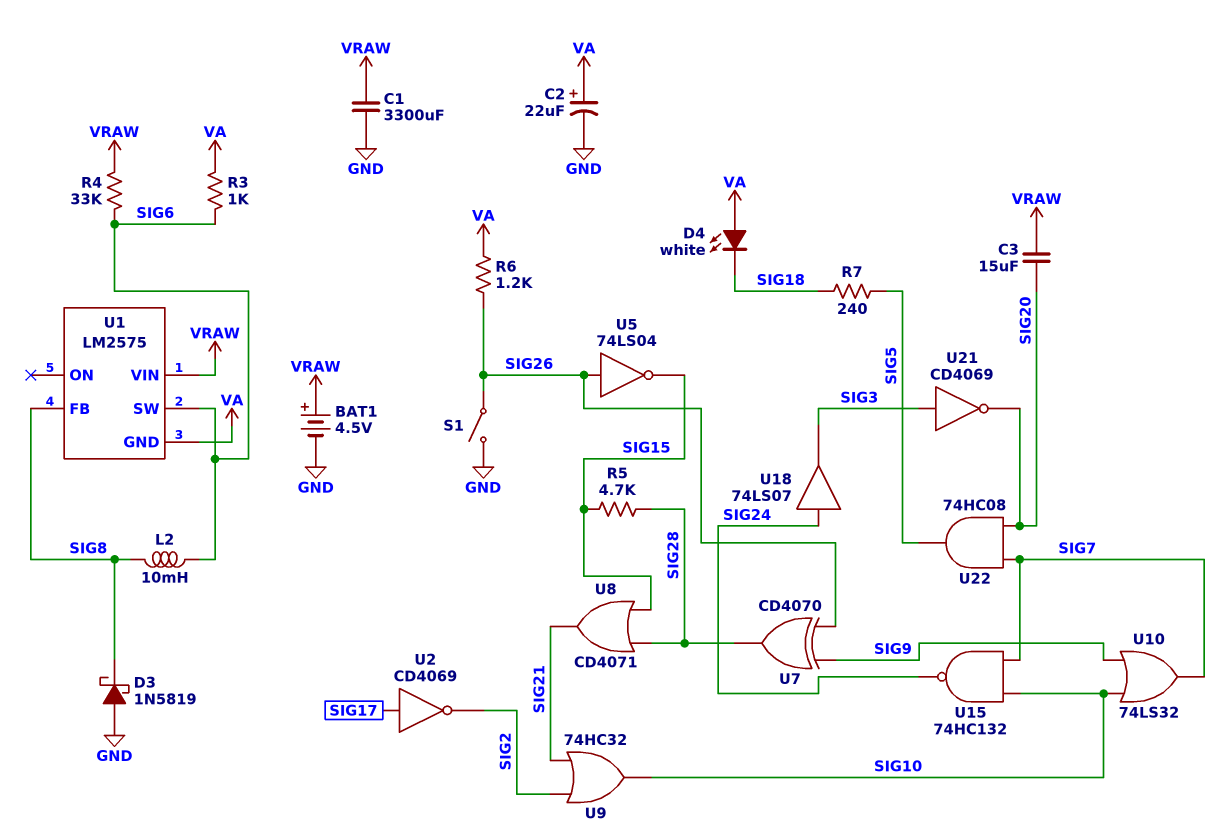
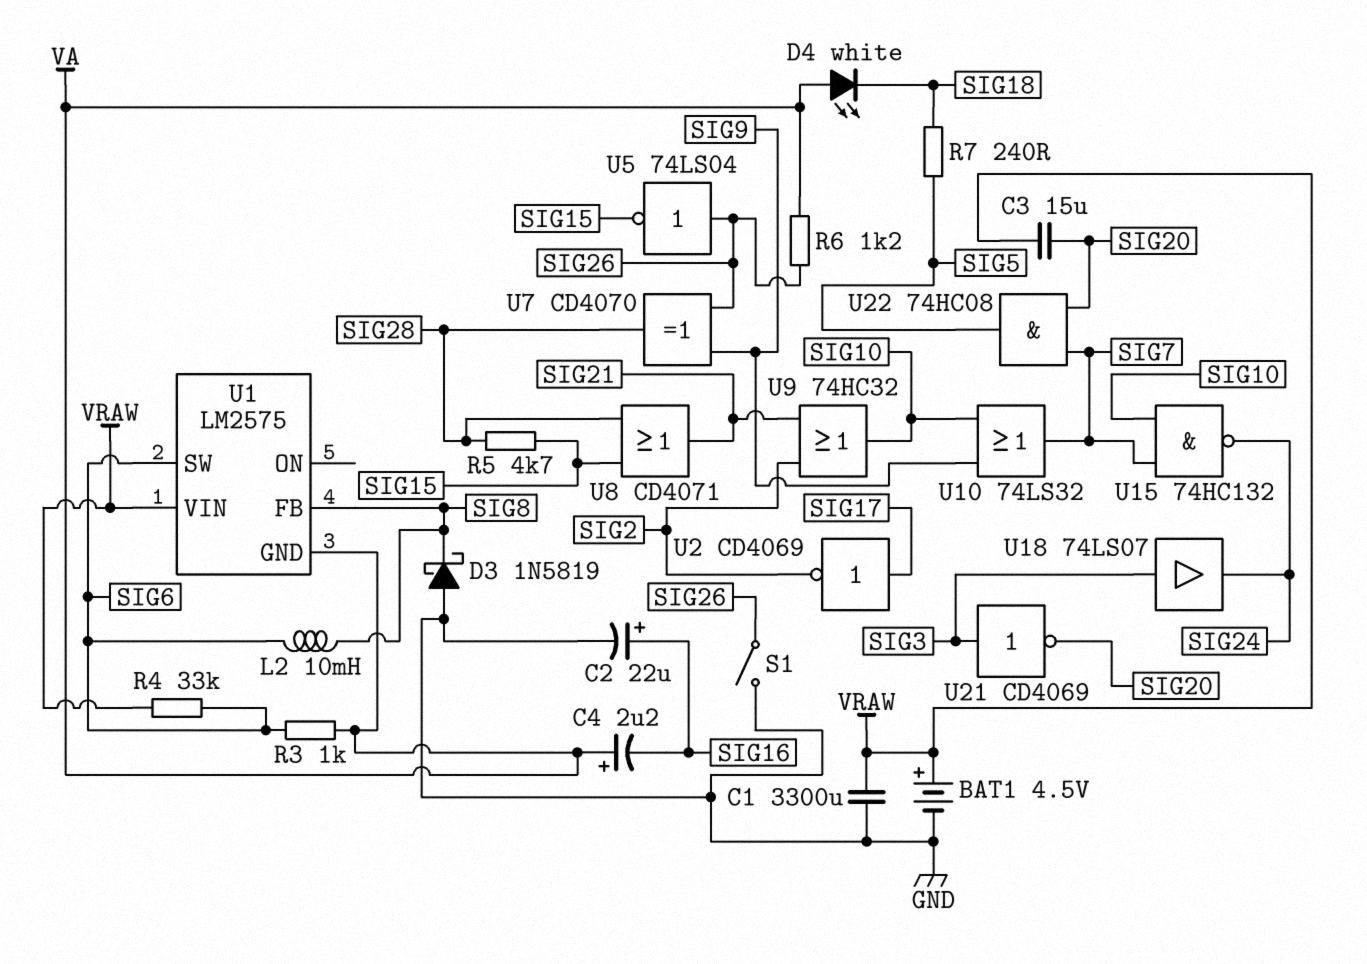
C2: 22uF (plus VA, minus GND) -> 22uF (plus SIG16, minus GND)
C4: none -> 2.2uF (plus VA, minus SIG16)
U18: buffer 74LS07 (in SIG24, out SIG3) -> buffer 74LS07 (in SIG3, out SIG24)

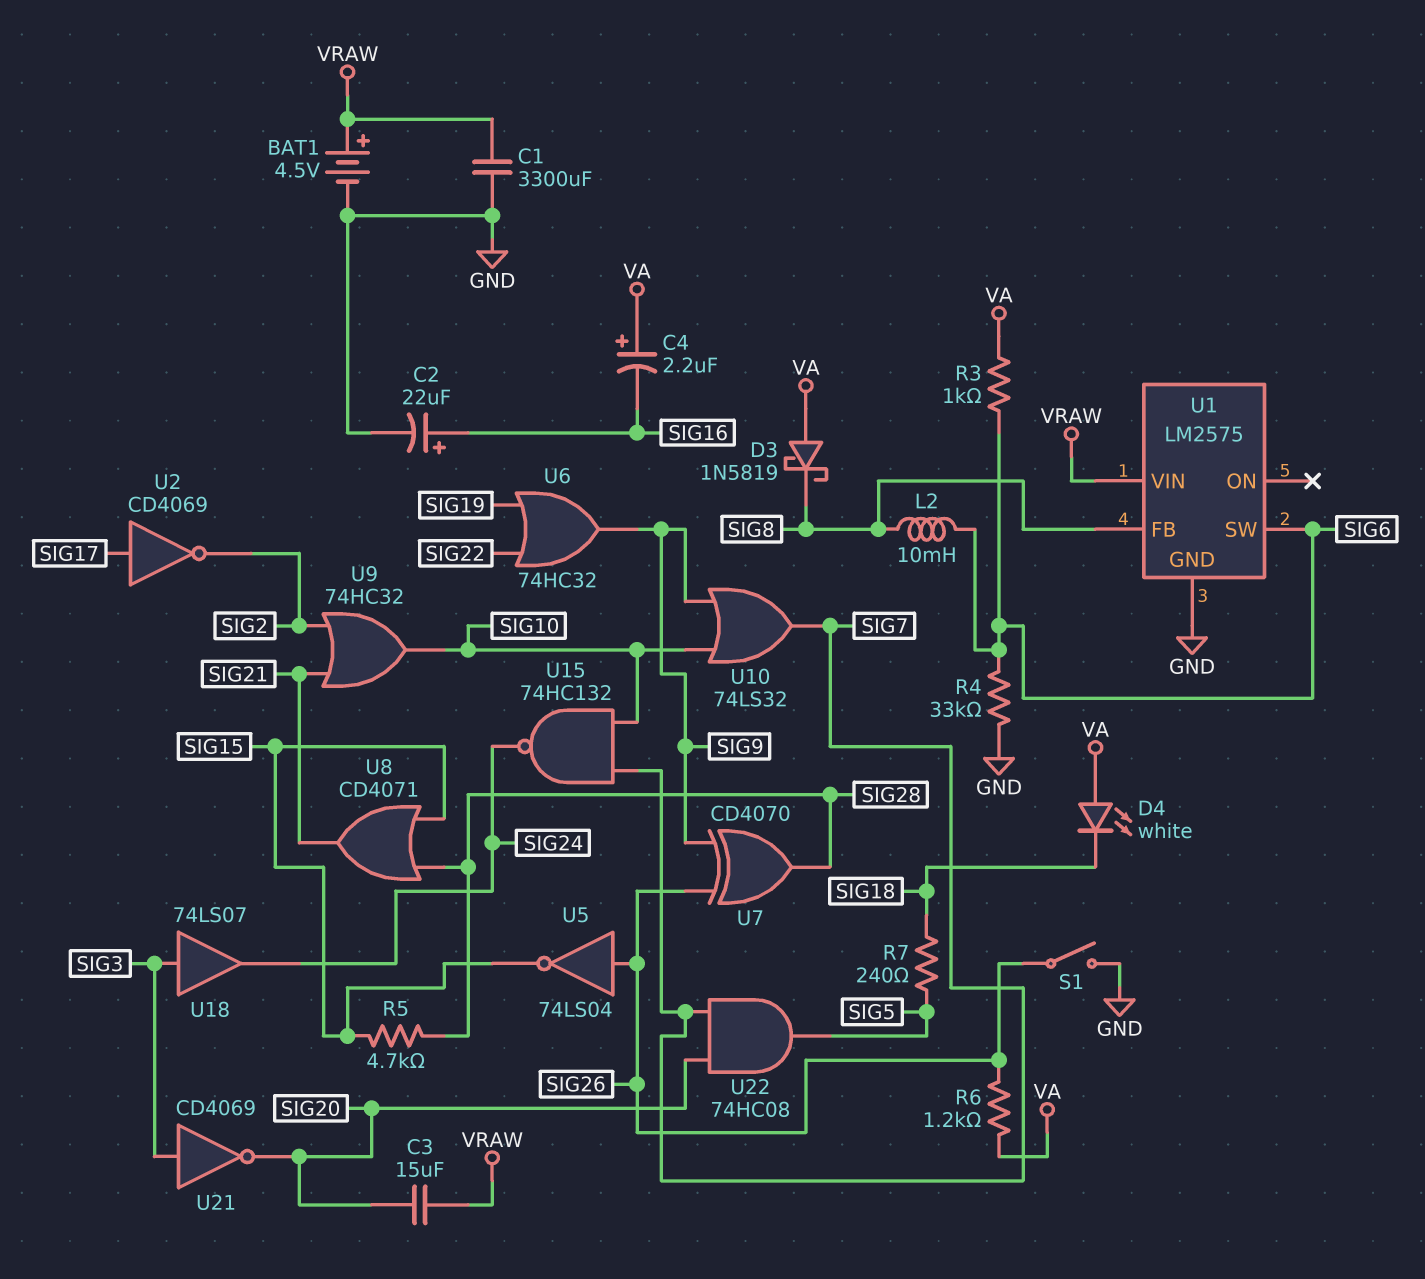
D3: schottky 1N5819 (A GND, K SIG8) -> schottky 1N5819 (A VA, K SIG8)
R4: 33k (SIG6, VRAW) -> 33k (GND, SIG6)
U1 pin GND: VA -> GND
U6: none -> OR 74HC32 (in SIG19, in SIG22, out SIG9)

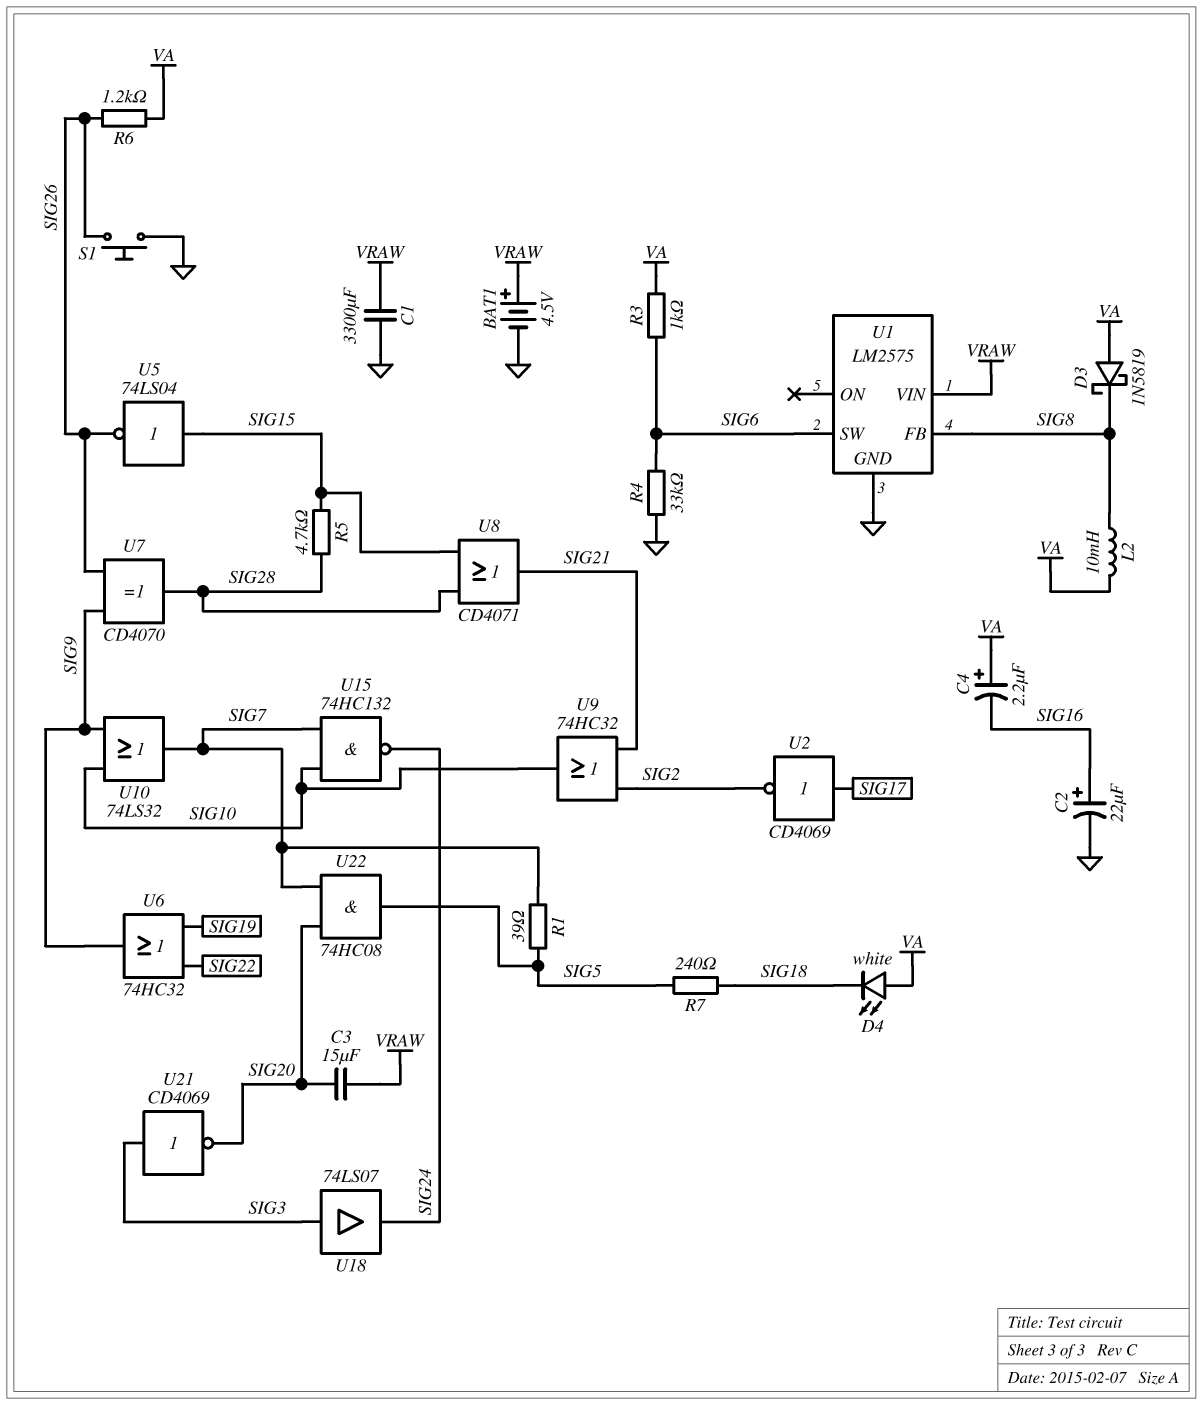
L2: 10mH (SIG6, SIG8) -> 10mH (SIG8, VA)
R1: none -> 39 (SIG5, SIG7)
S1: switch (GND, SIG26) -> button (GND, SIG26)
U5: NOT 74LS04 (in SIG26, out SIG15) -> NOT 74LS04 (in SIG15, out SIG26)

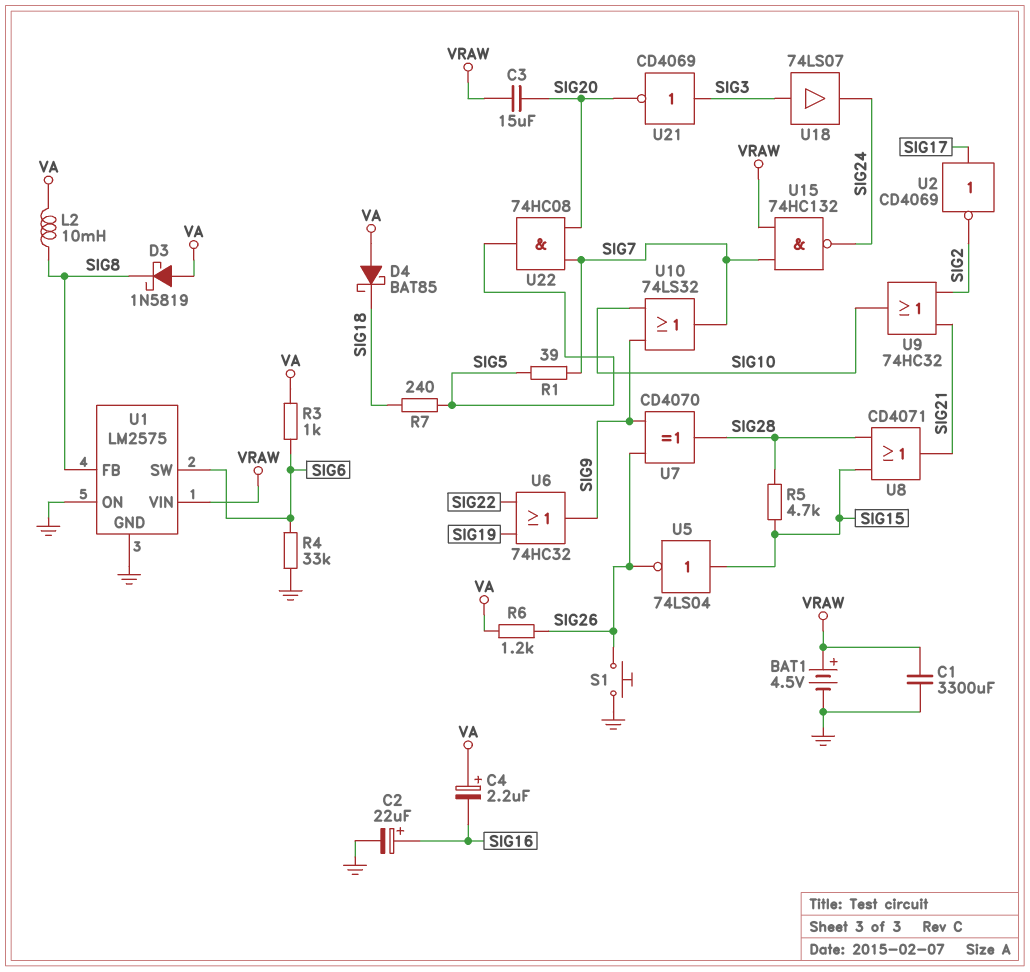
D4: LED white (A VA, K SIG18) -> schottky BAT85 (A VA, K SIG18)
U1 pin ON: none -> GND
U15: NAND 74HC132 (in SIG7, in SIG10, out SIG24) -> NAND 74HC132 (in SIG7, in VRAW, out SIG24)

